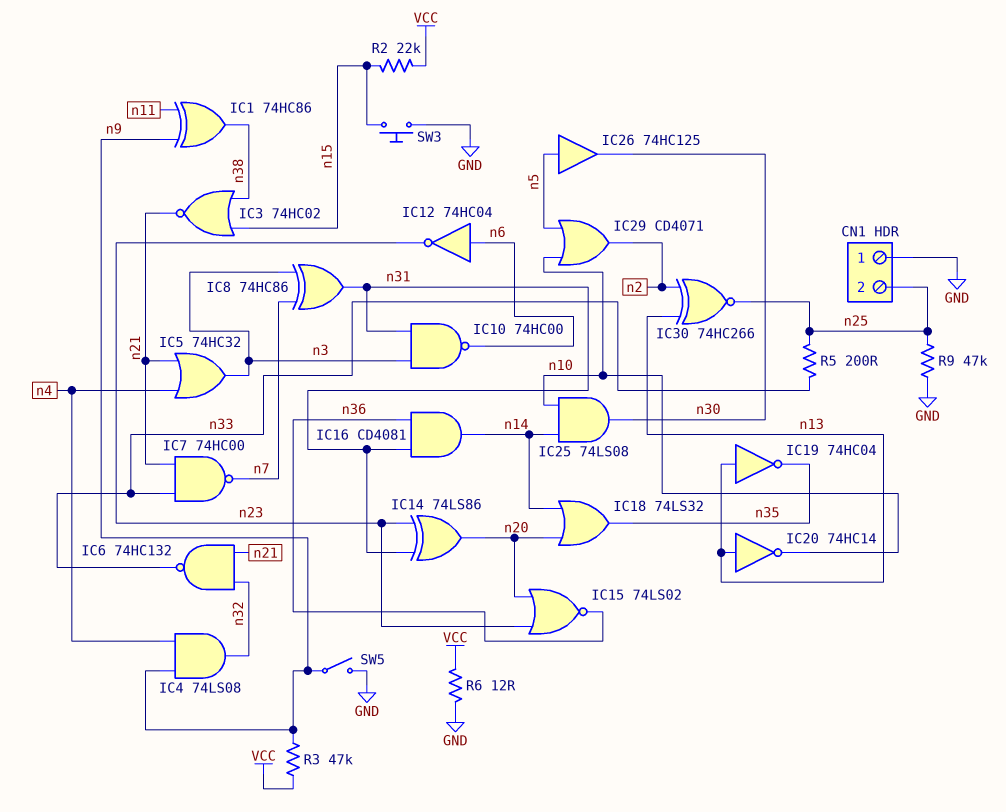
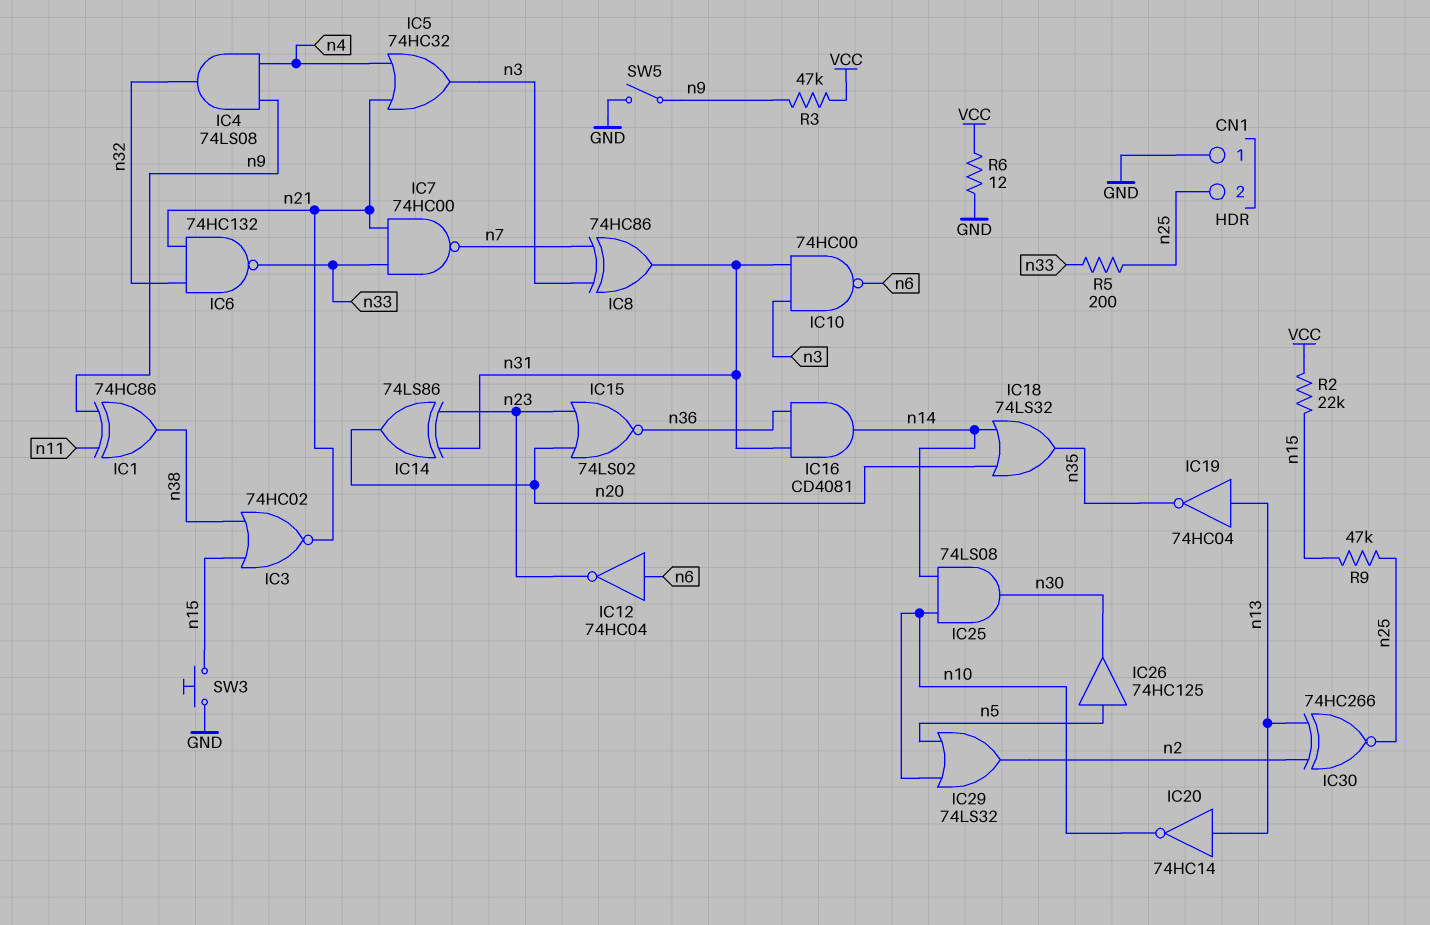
IC29: OR CD4071 (in n5, in n10, out n2) -> OR 74LS32 (in n5, in n10, out n2)
R9: 47k (GND, n25) -> 47k (n15, n25)

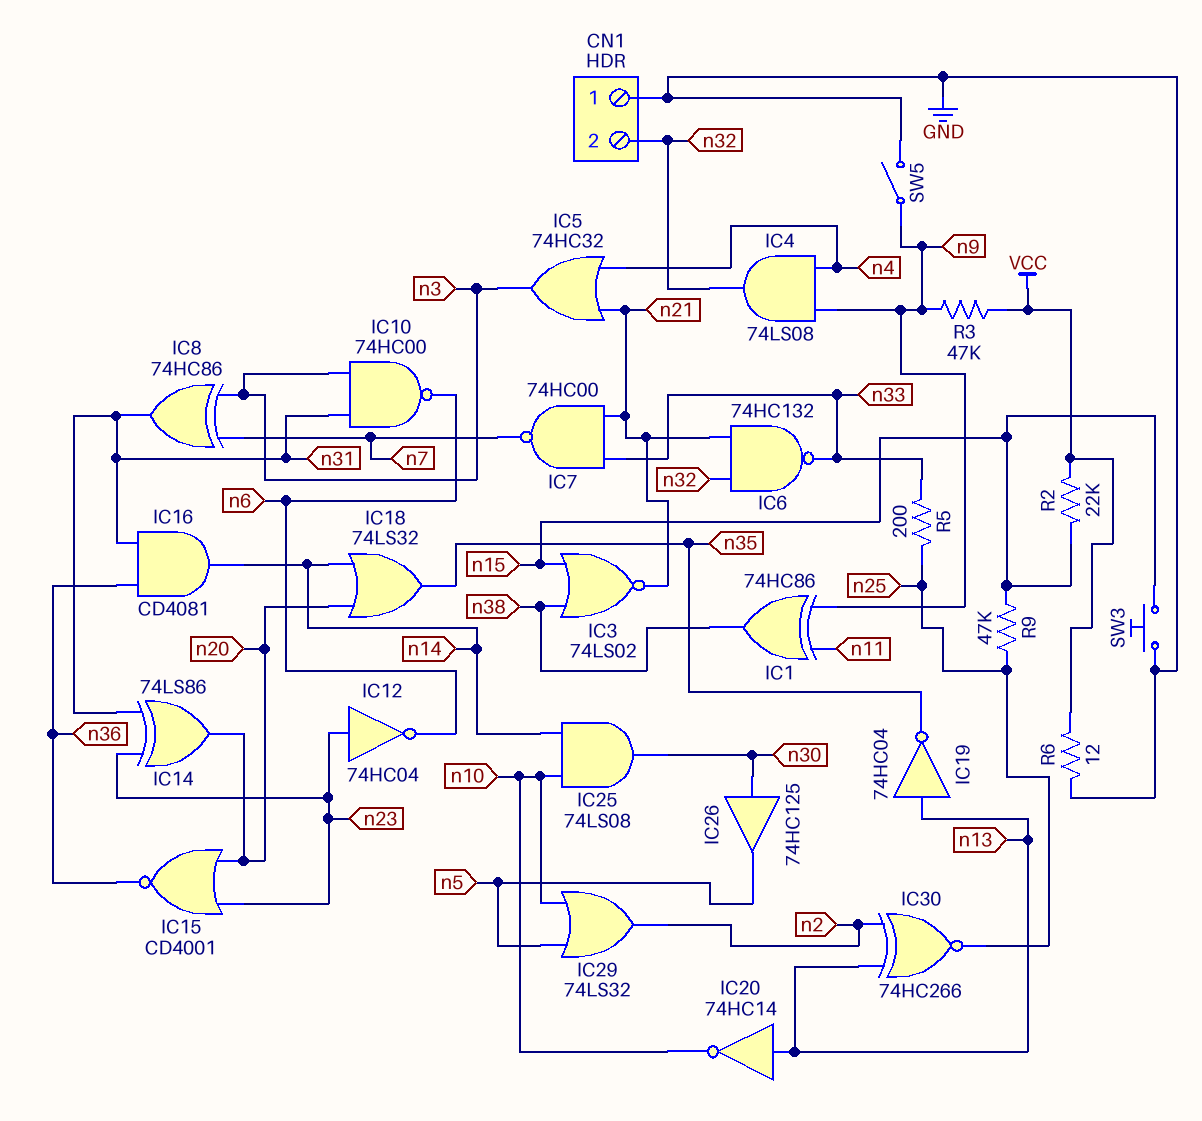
CN1 pin 2: n25 -> n32
IC3: NOR 74HC02 (in n15, in n38, out n21) -> NOR 74LS02 (in n15, in n38, out n21)
IC12: NOT 74HC04 (in n6, out n23) -> NOT 74HC04 (in n23, out n6)
IC15: NOR 74LS02 (in n20, in n23, out n36) -> NOR CD4001 (in n20, in n23, out n36)
IC26: buffer 74HC125 (in n5, out n30) -> buffer 74HC125 (in n30, out n5)

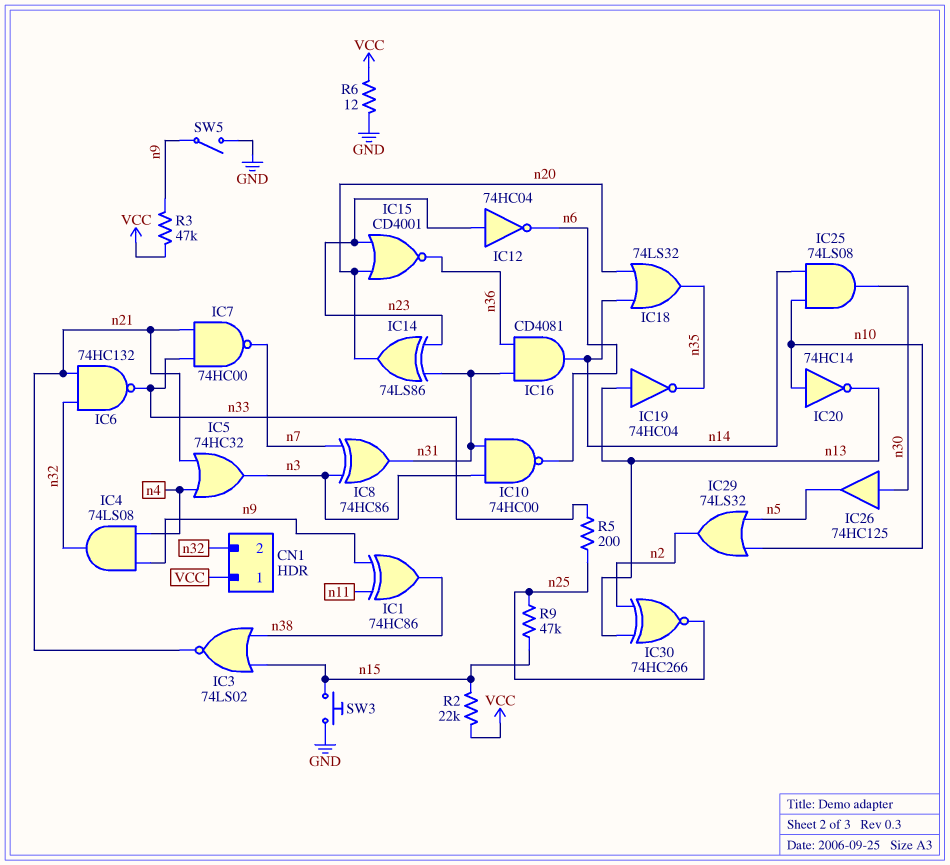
CN1 pin 1: GND -> VCC
IC20: NOT 74HC14 (in n13, out n10) -> NOT 74HC14 (in n10, out n13)

